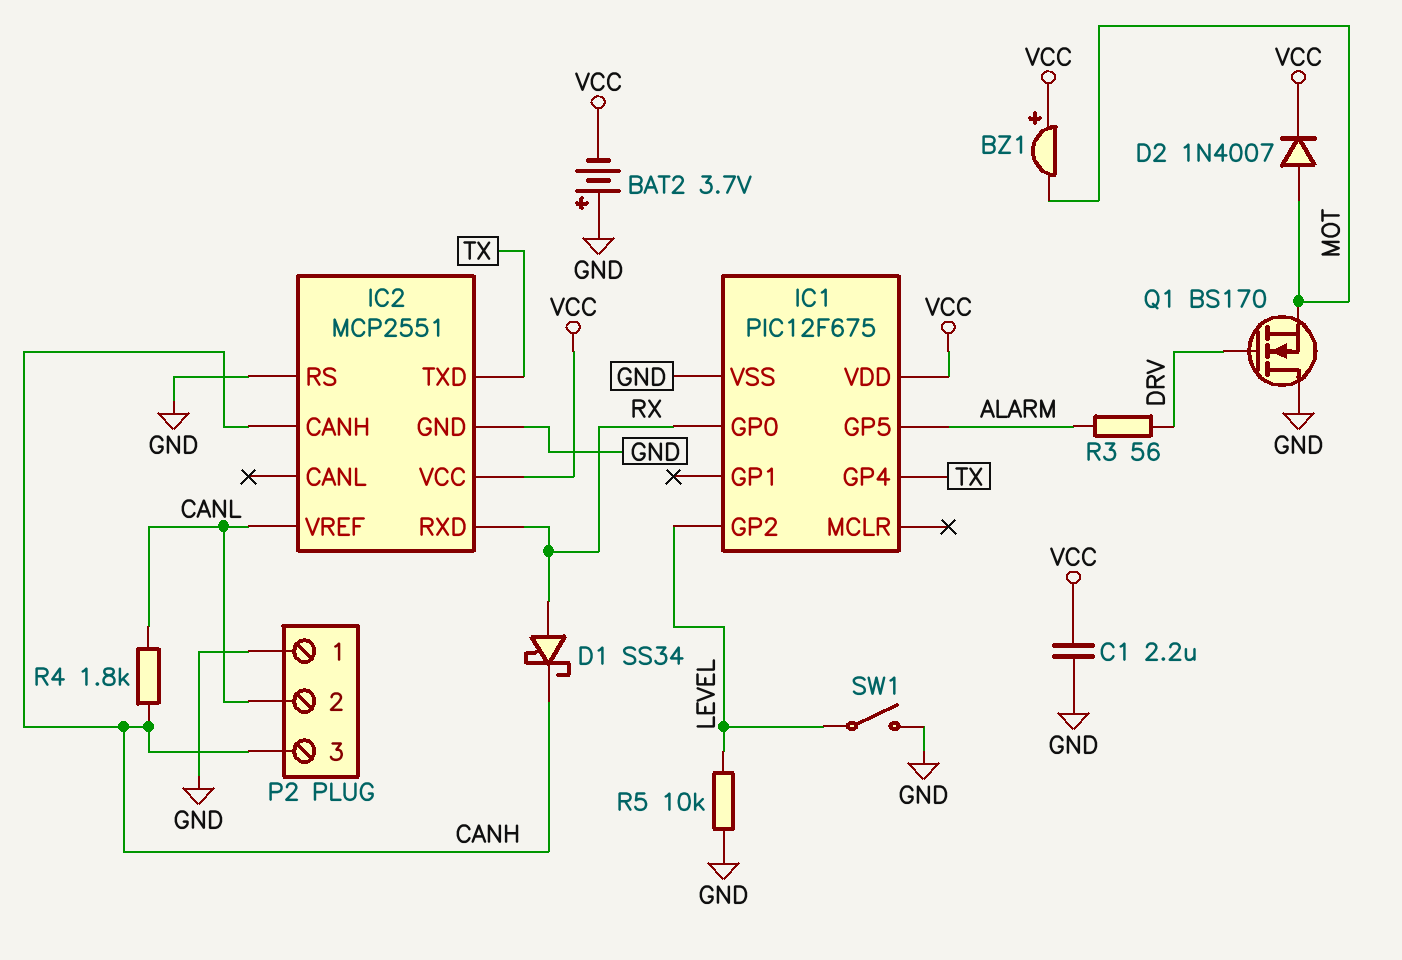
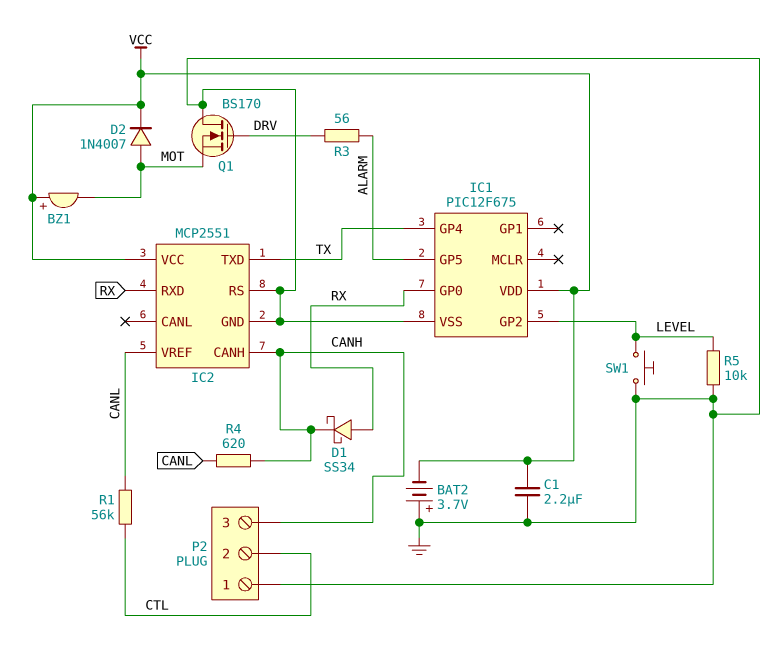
P2 pin 2: CANL -> CTL
R1: none -> 56k (CANL, CTL)
R4: 1.8k (CANH, CANL) -> 620 (CANH, CANL)
SW1: switch (GND, LEVEL) -> button (GND, LEVEL)

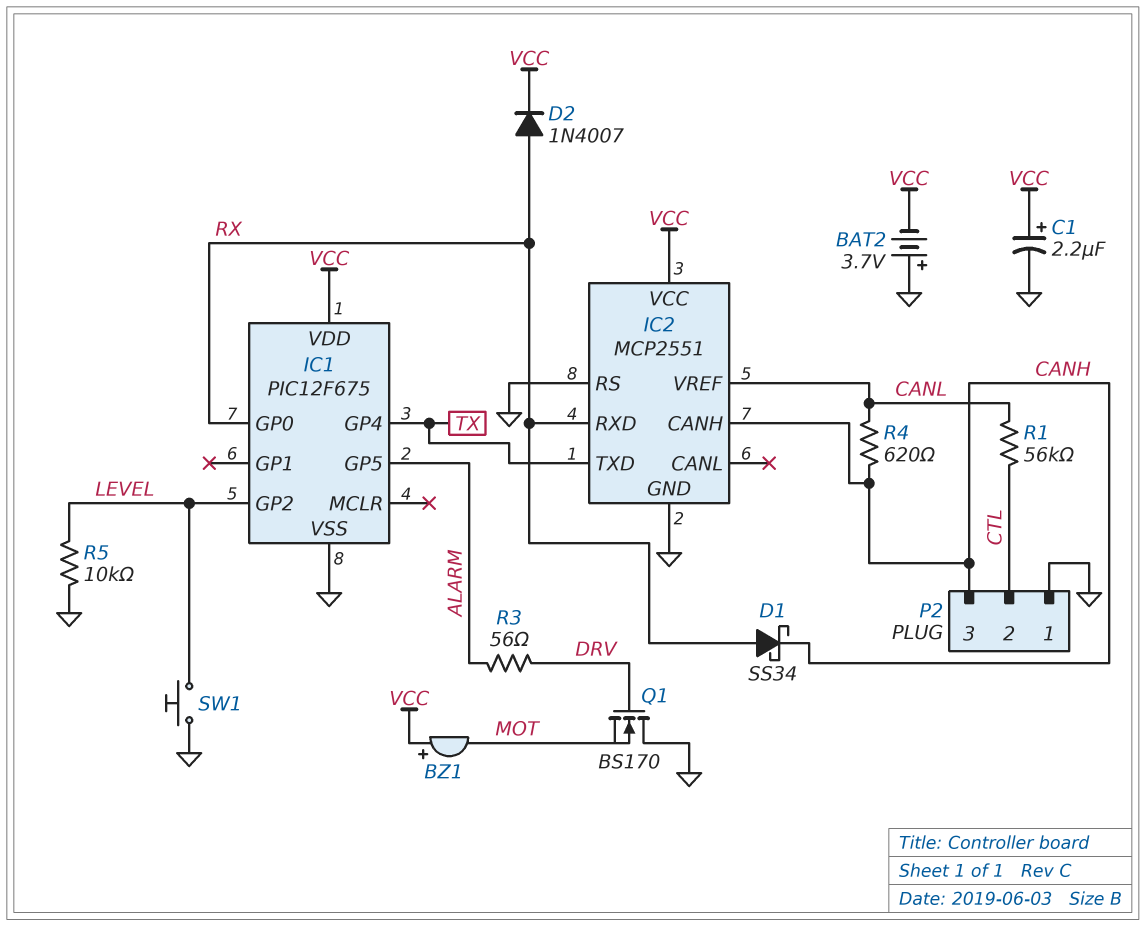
C1: 2.2uF (GND, VCC) -> 2.2uF (plus VCC, minus GND)
D2: diode 1N4007 (A MOT, K VCC) -> diode 1N4007 (A RX, K VCC)

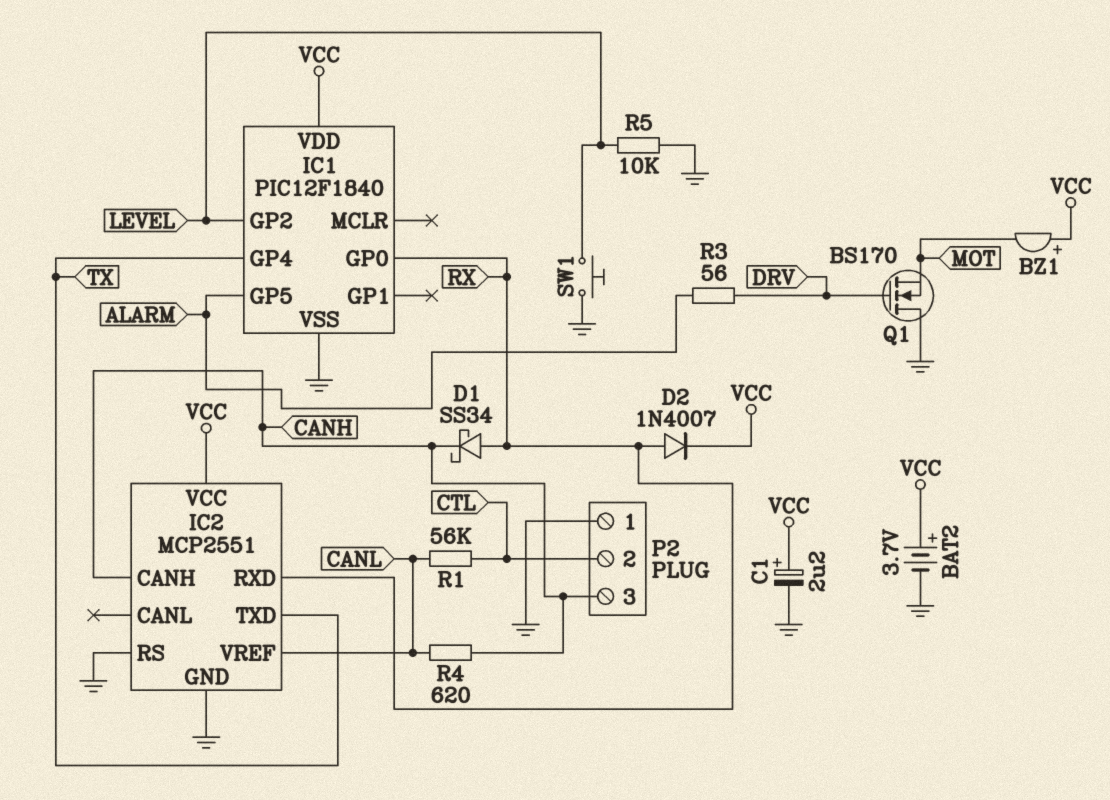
BAT2: 3.7V (plus GND, minus VCC) -> 3.7V (plus VCC, minus GND)
IC1: PIC12F675 -> PIC12F1840

